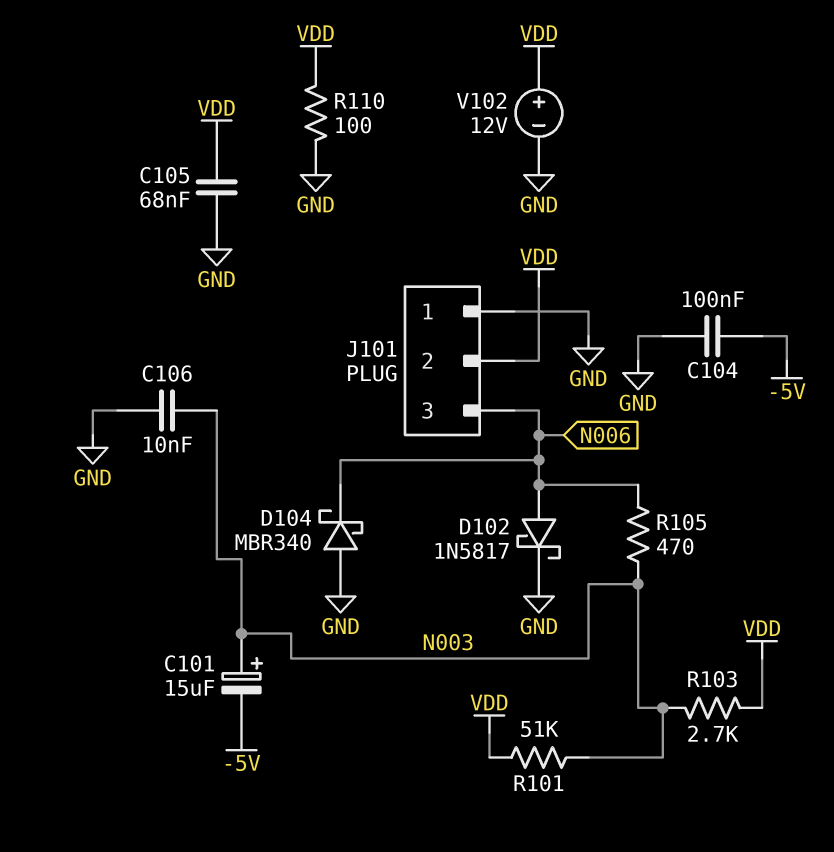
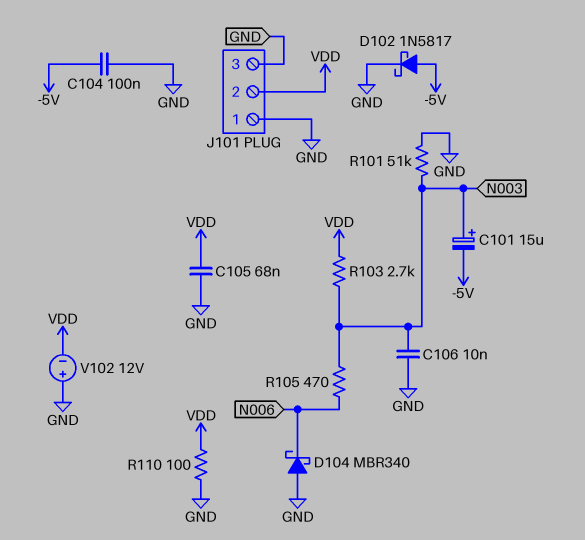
D102: schottky 1N5817 (A N006, K GND) -> schottky 1N5817 (A -5V, K GND)
J101 pin 3: N006 -> GND
R101: 51k (N003, VDD) -> 51k (GND, N003)
V102: 12V (plus VDD, minus GND) -> 12V (plus GND, minus VDD)

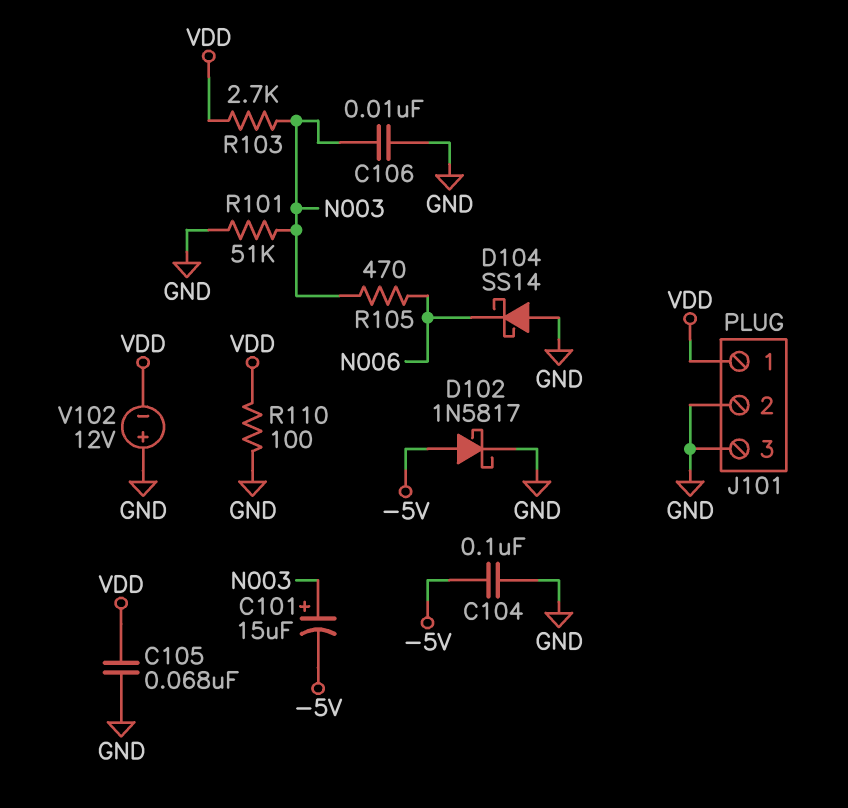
D104: schottky MBR340 (A GND, K N006) -> schottky SS14 (A GND, K N006)
J101 pin 1: GND -> VDD
J101 pin 2: VDD -> GND

